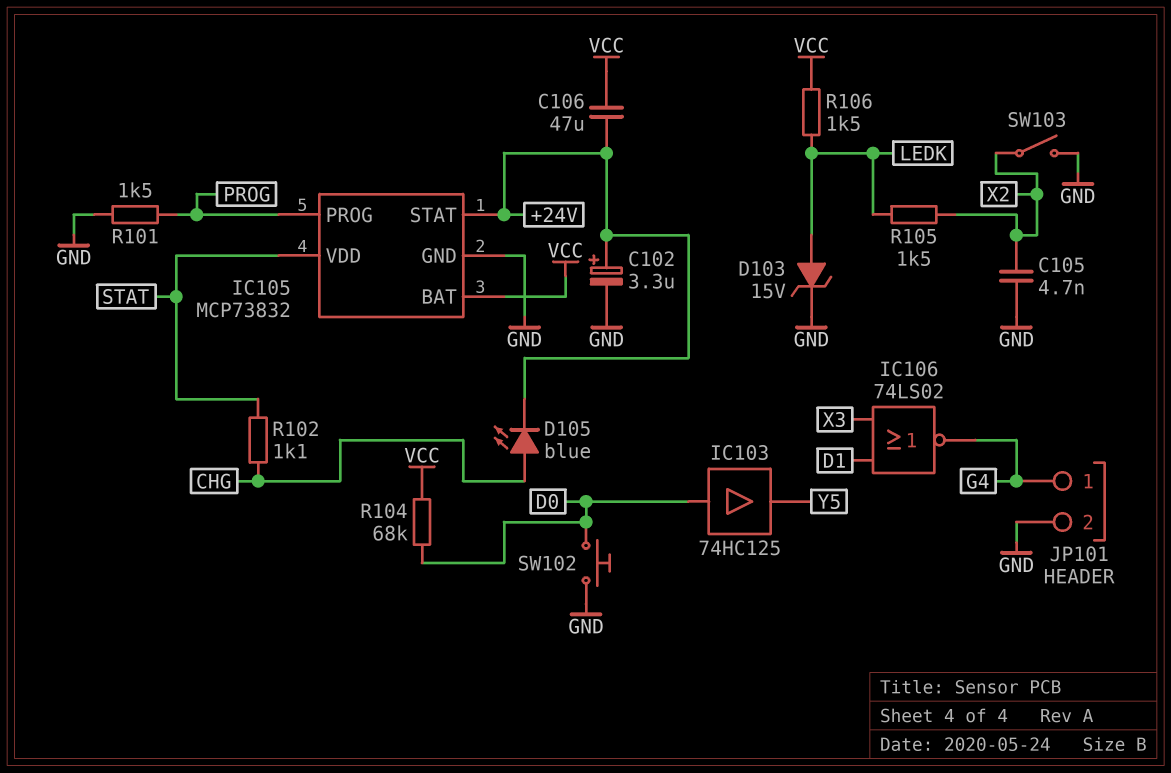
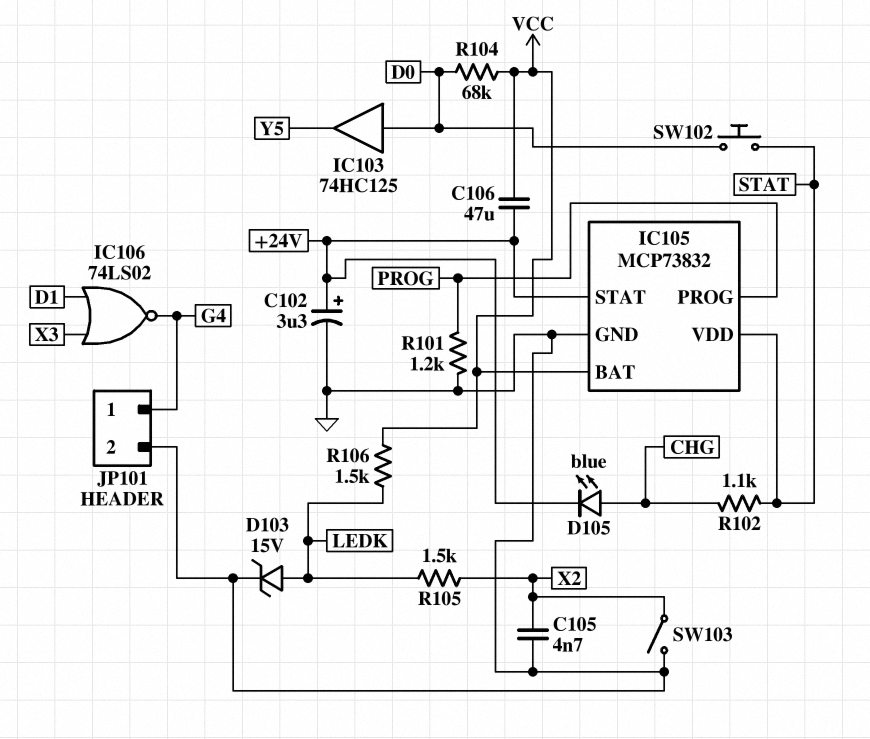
R101: 1.5k (GND, PROG) -> 1.2k (GND, PROG)
SW102: button (D0, GND) -> button (D0, STAT)

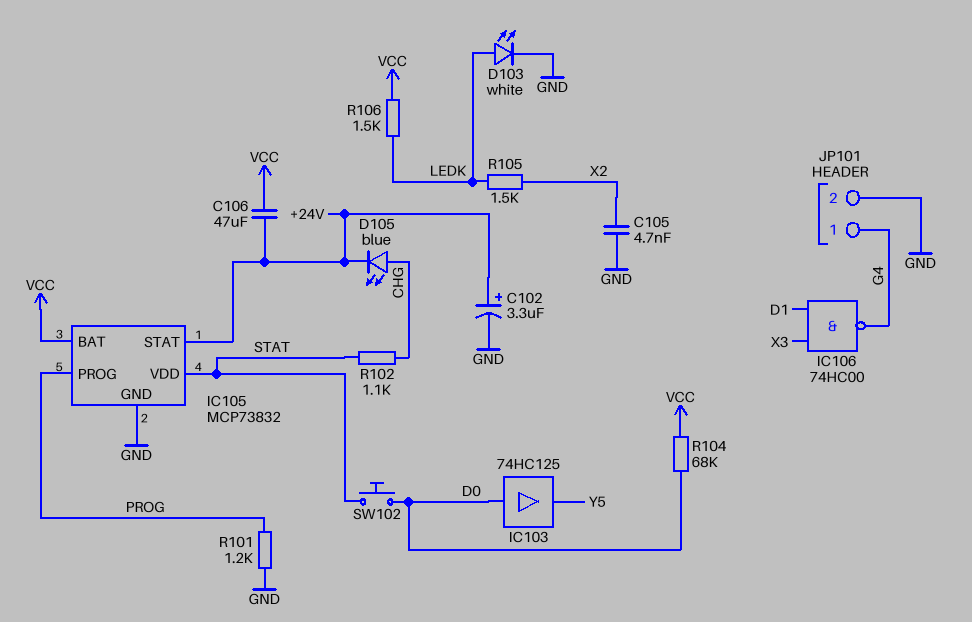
D103: zener 15V (A LEDK, K GND) -> LED white (A LEDK, K GND)
IC106: NOR 74LS02 (in D1, in X3, out G4) -> NAND 74HC00 (in D1, in X3, out G4)
SW103: switch (GND, X2) -> none

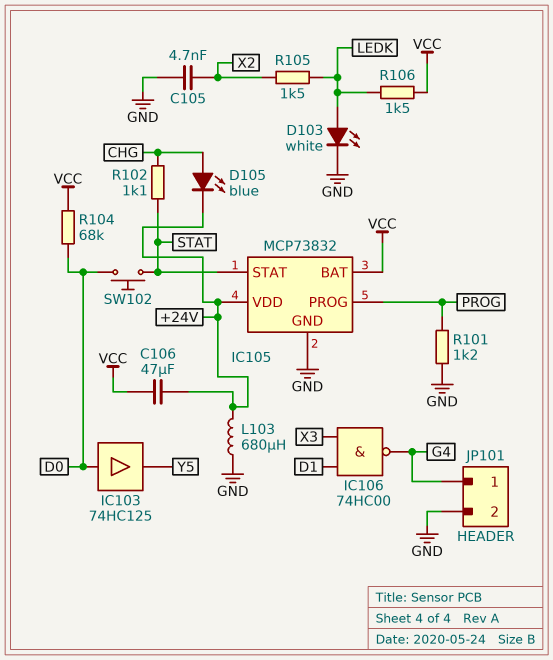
C102: 3.3uF (plus +24V, minus GND) -> none
IC105 pin STAT: +24V -> STAT
IC105 pin VDD: STAT -> +24V
L103: none -> 680uH (+24V, GND)

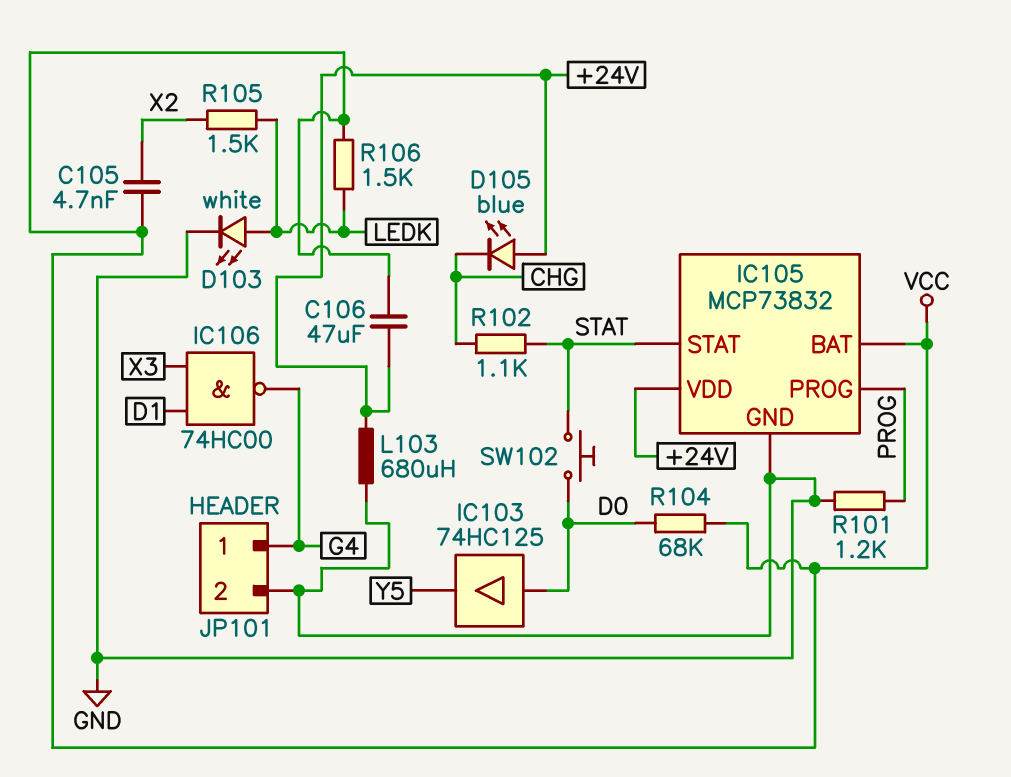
C105: 4.7nF (GND, X2) -> 4.7nF (VCC, X2)
D105: LED blue (A CHG, K +24V) -> LED blue (A +24V, K CHG)

